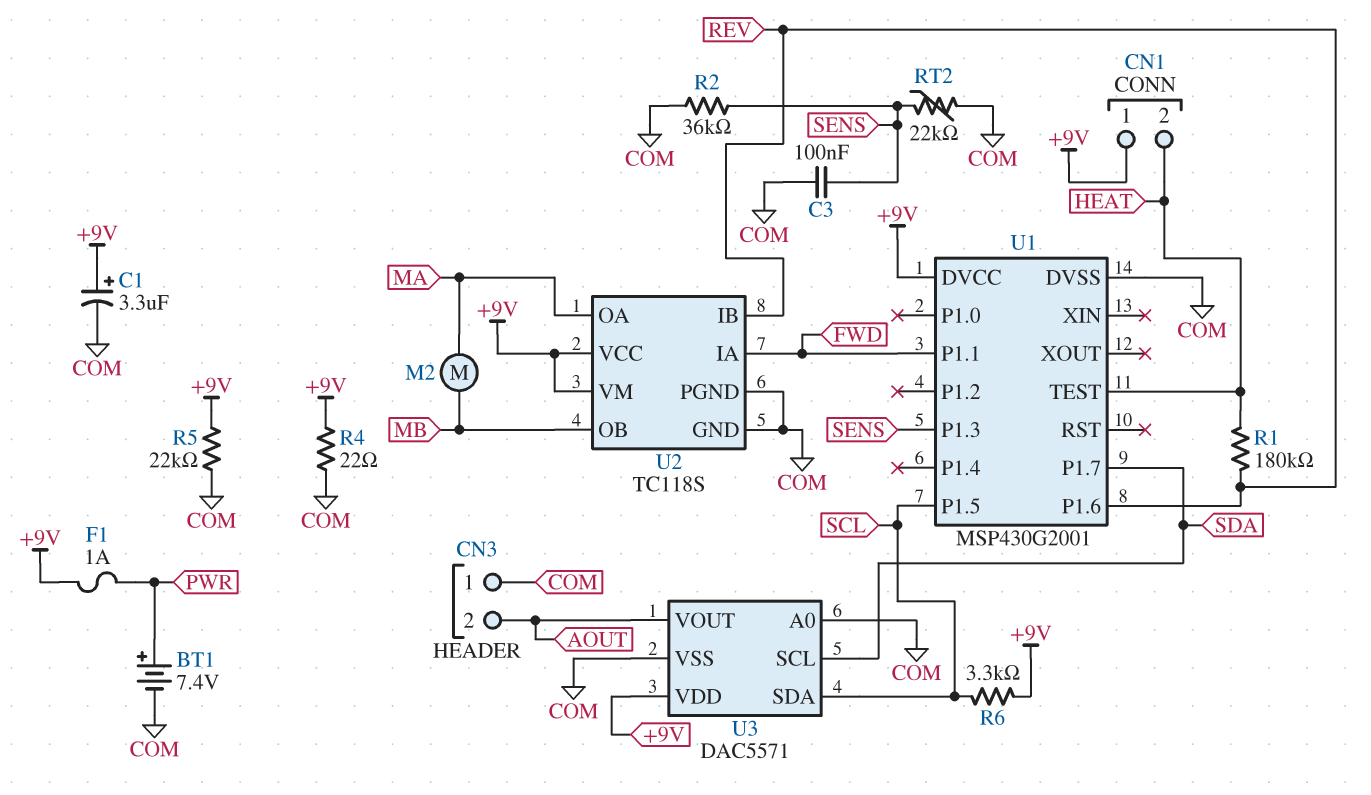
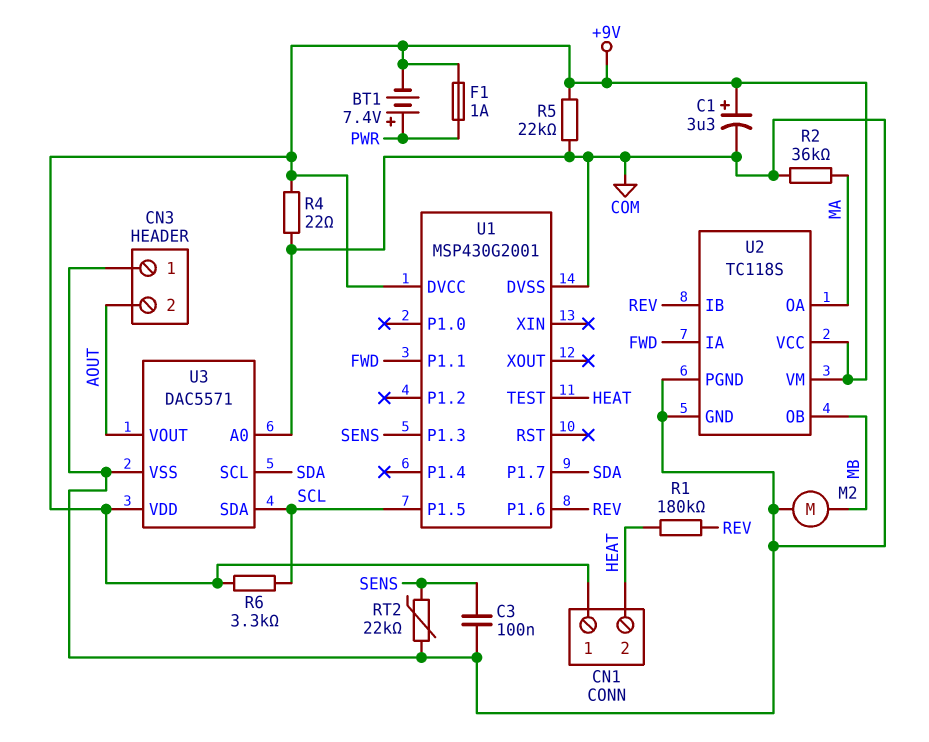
BT1: 7.4V (plus PWR, minus COM) -> 7.4V (plus PWR, minus +9V)
M2: motor (MA, MB) -> motor (COM, MB)
R2: 36k (COM, SENS) -> 36k (COM, MA)

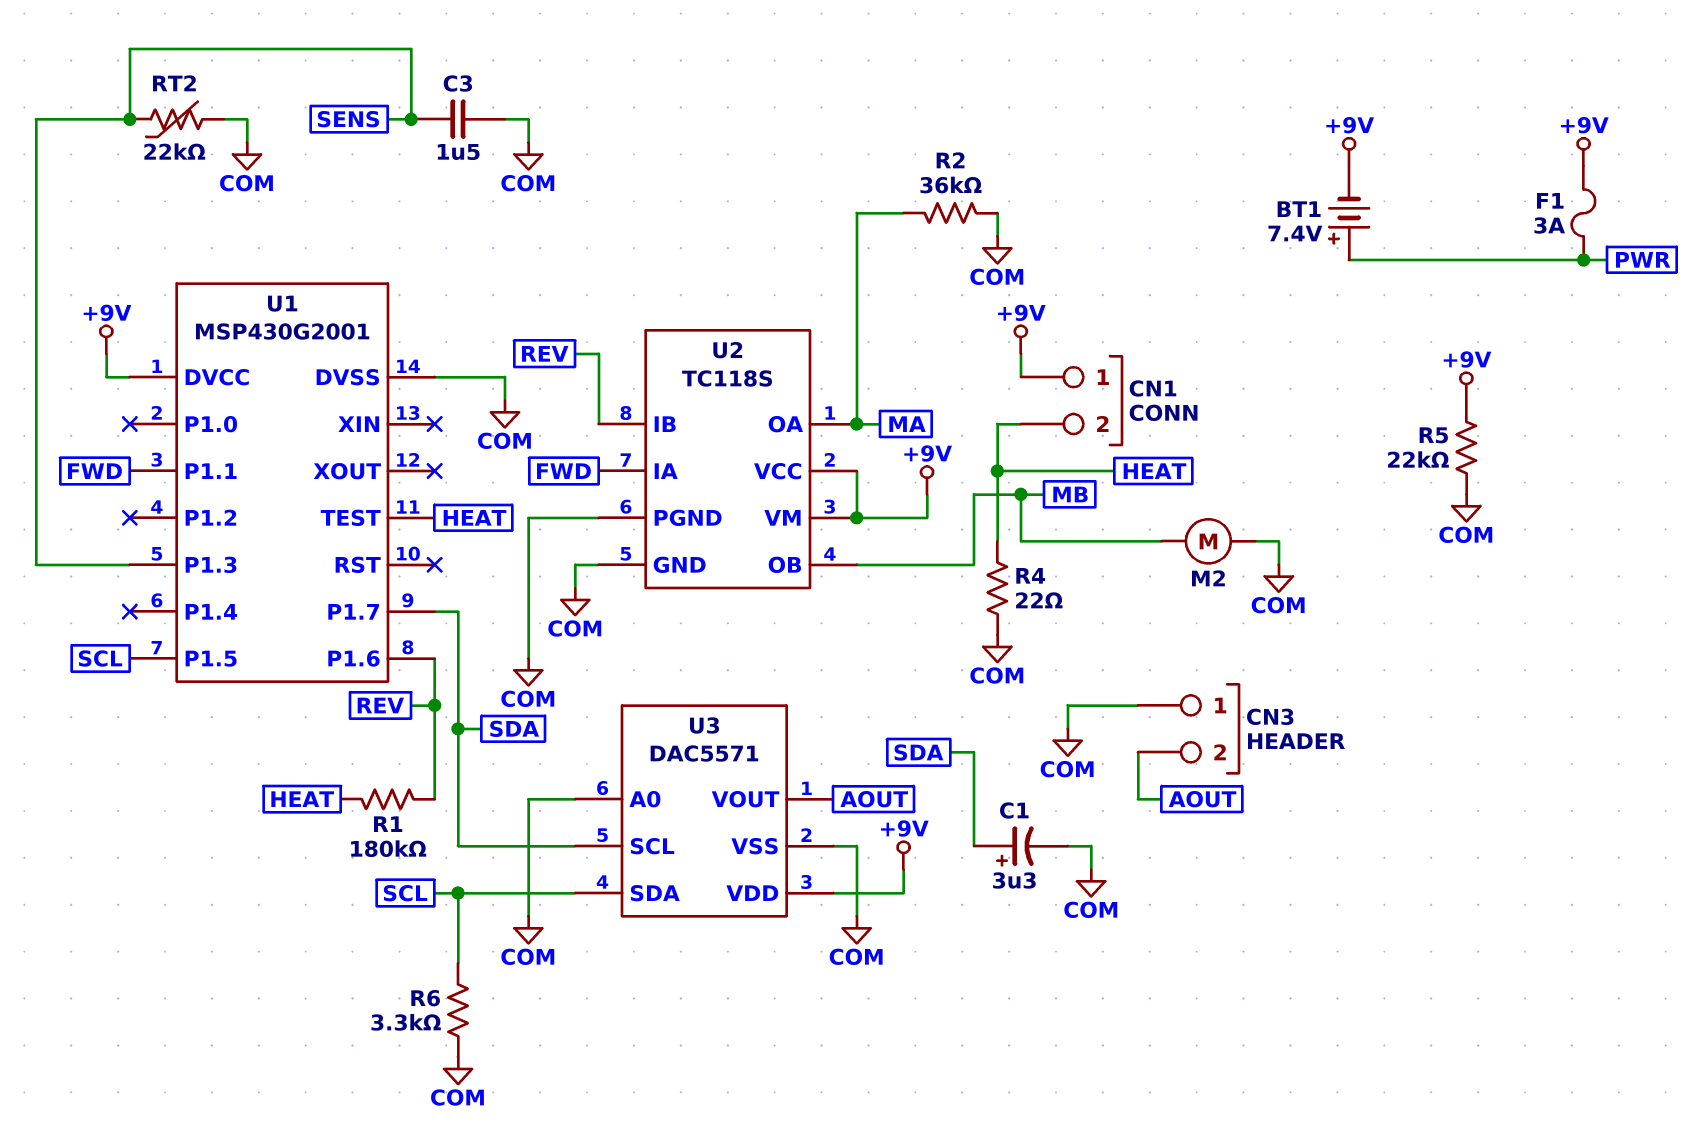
C1: 3.3uF (plus +9V, minus COM) -> 3.3uF (plus SDA, minus COM)
C3: 100nF (COM, SENS) -> 1.5uF (COM, SENS)
F1: 1A (+9V, PWR) -> 3A (+9V, PWR)
R4: 22 (+9V, COM) -> 22 (COM, HEAT)
R6: 3.3k (+9V, SCL) -> 3.3k (COM, SCL)

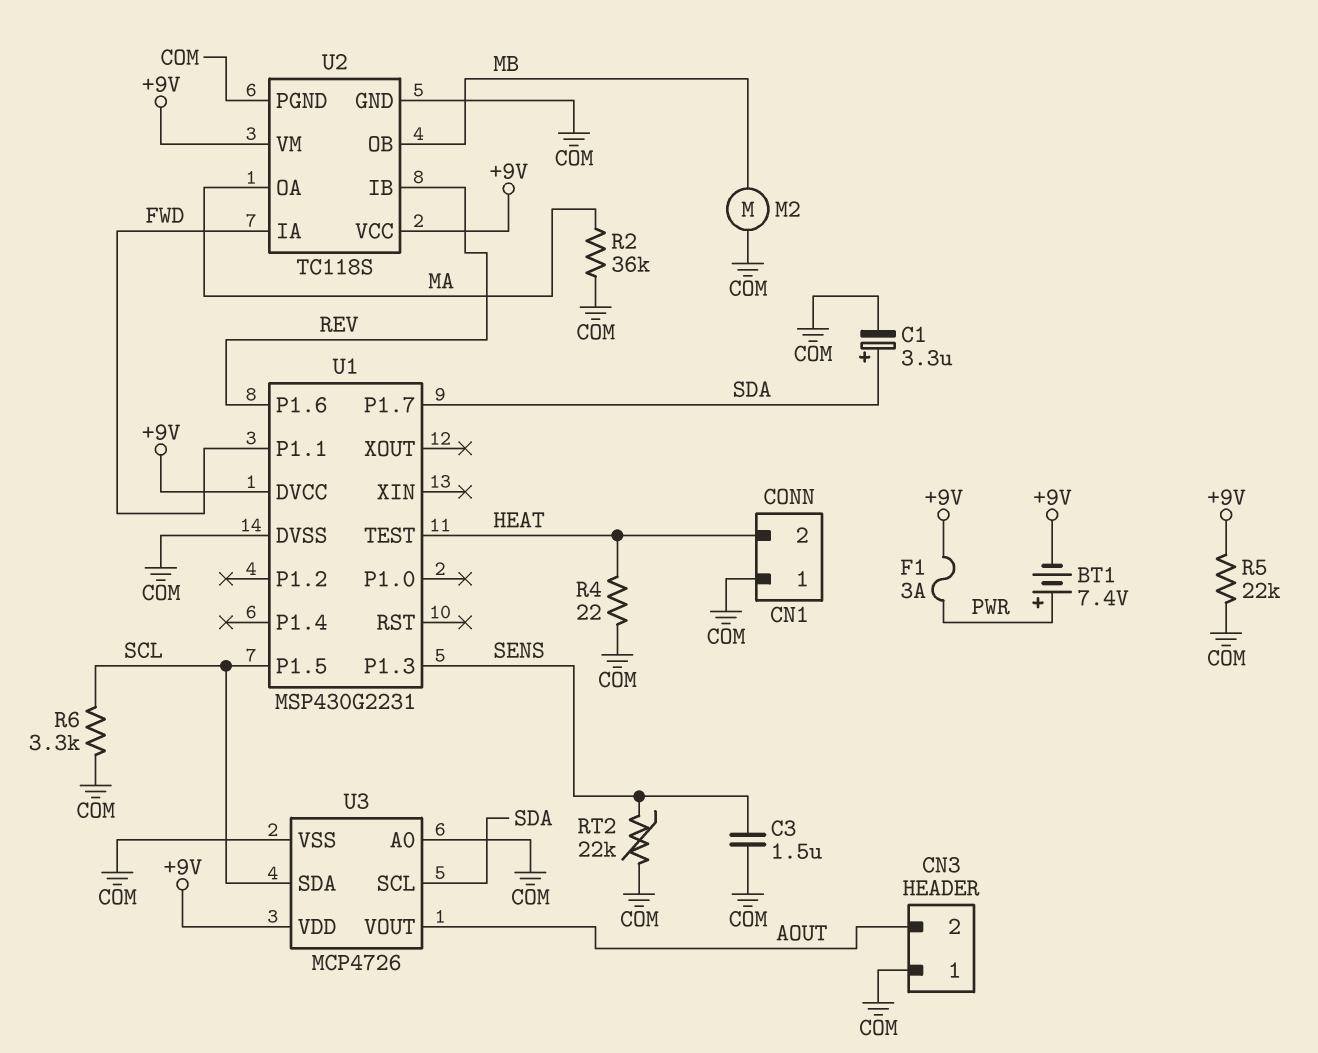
CN1 pin 1: +9V -> COM
R1: 180k (HEAT, REV) -> none
U1: MSP430G2001 -> MSP430G2231
U3: DAC5571 -> MCP4726

